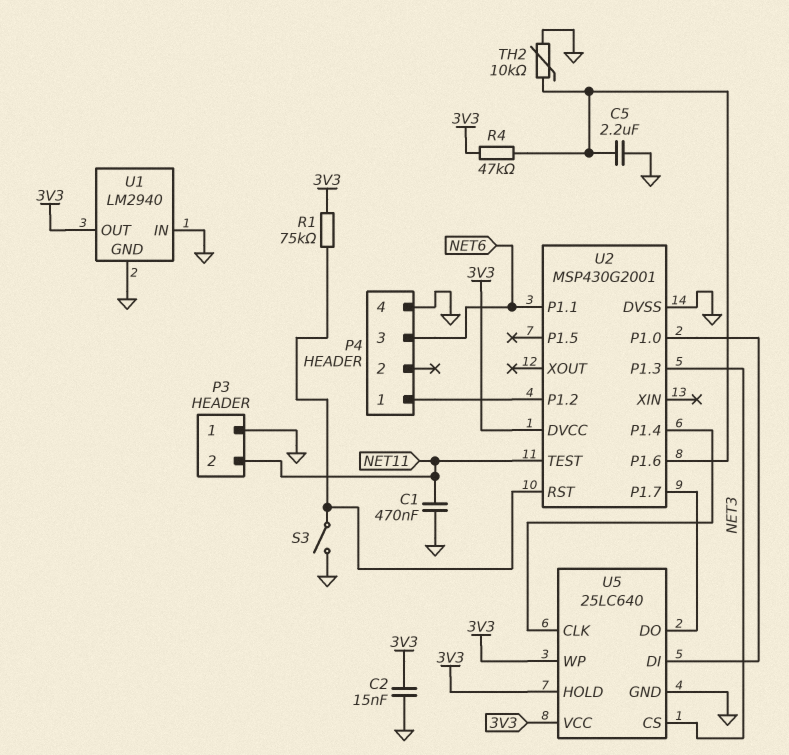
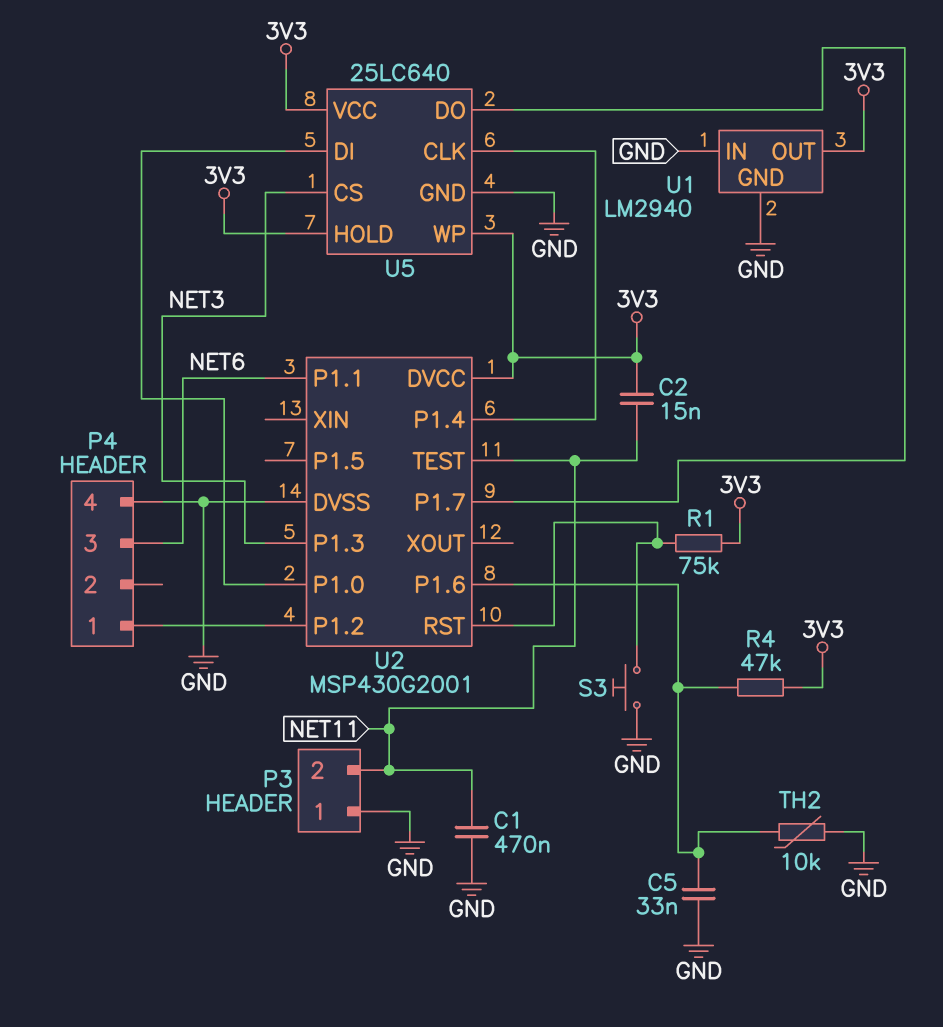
C2: 15nF (3V3, GND) -> 15nF (3V3, NET11)
C5: 2.2uF (GND, U2/P1.6) -> 33nF (GND, U2/P1.6)
S3: switch (GND, U2/RST) -> button (GND, U2/RST)

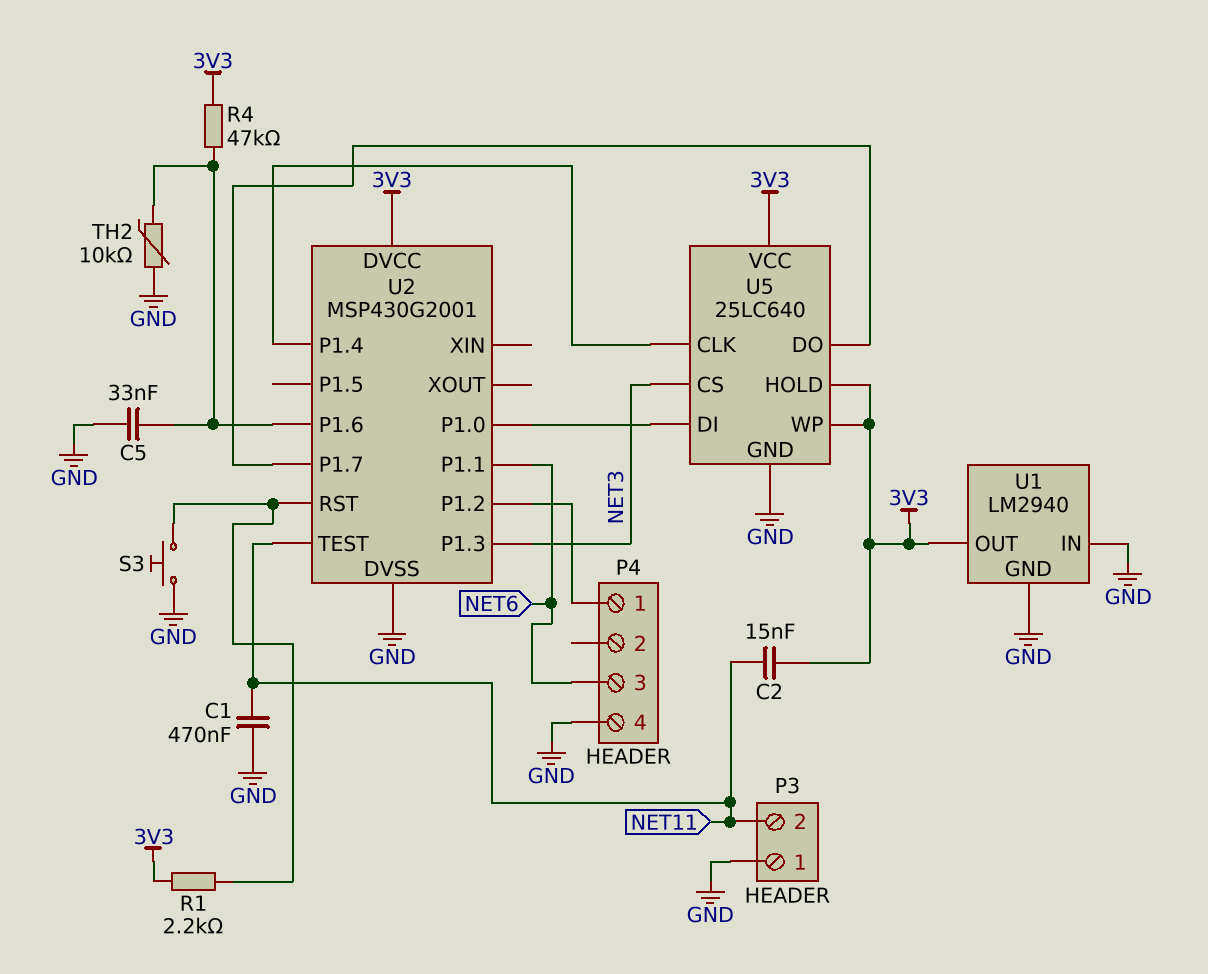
R1: 75k (3V3, U2/RST) -> 2.2k (3V3, U2/RST)

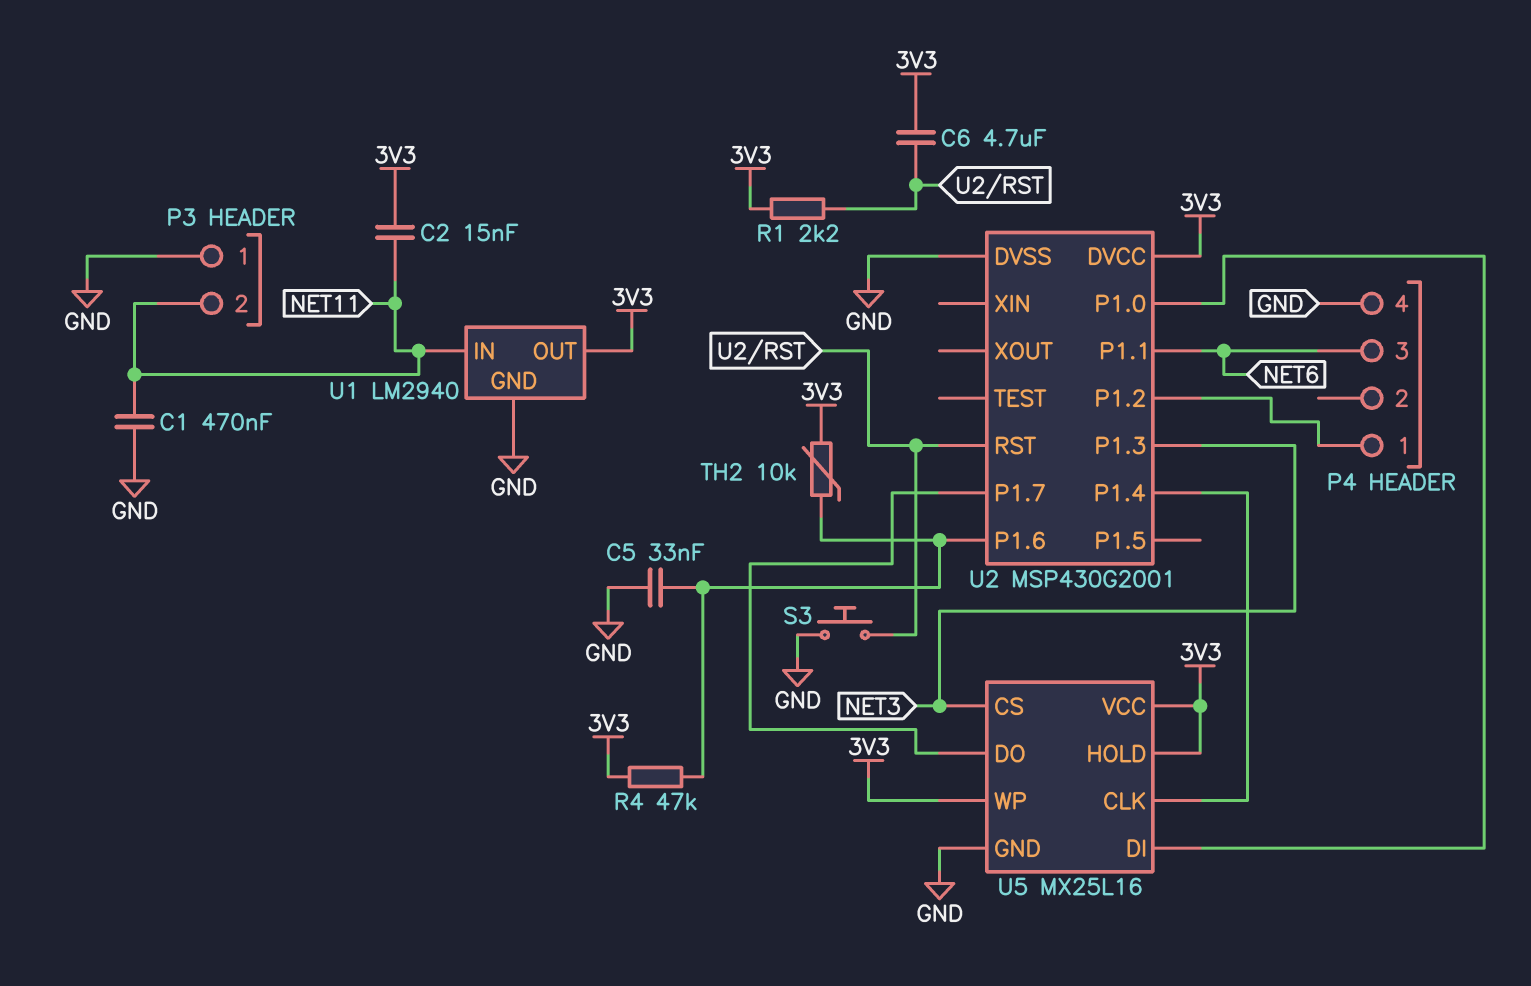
C6: none -> 4.7uF (3V3, U2/RST)
TH2: 10k (GND, U2/P1.6) -> 10k (3V3, U2/P1.6)
U1 pin IN: GND -> NET11
U2 pin TEST: NET11 -> none
U5: 25LC640 -> MX25L16

